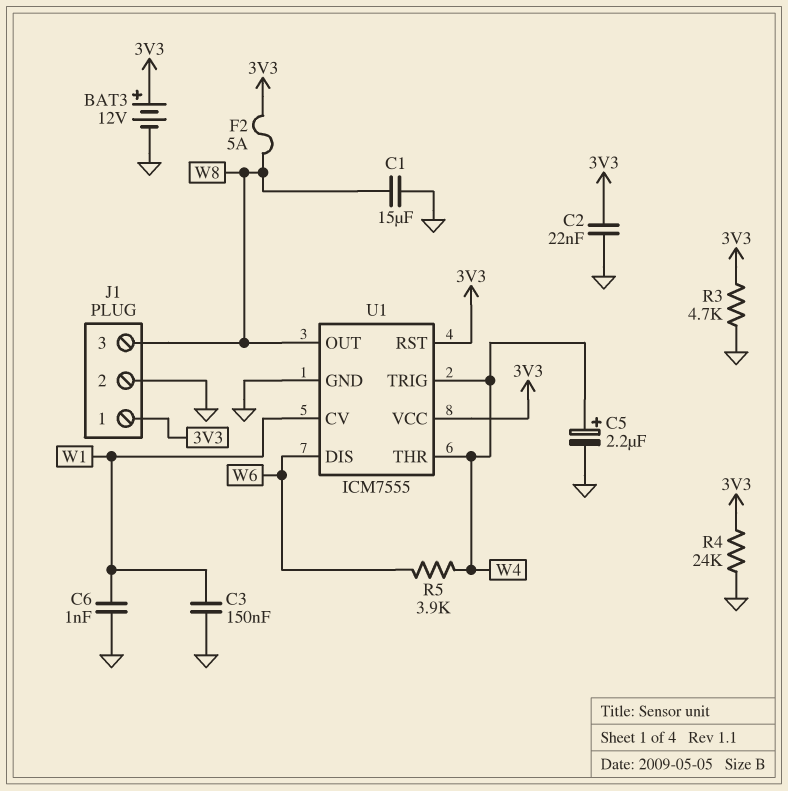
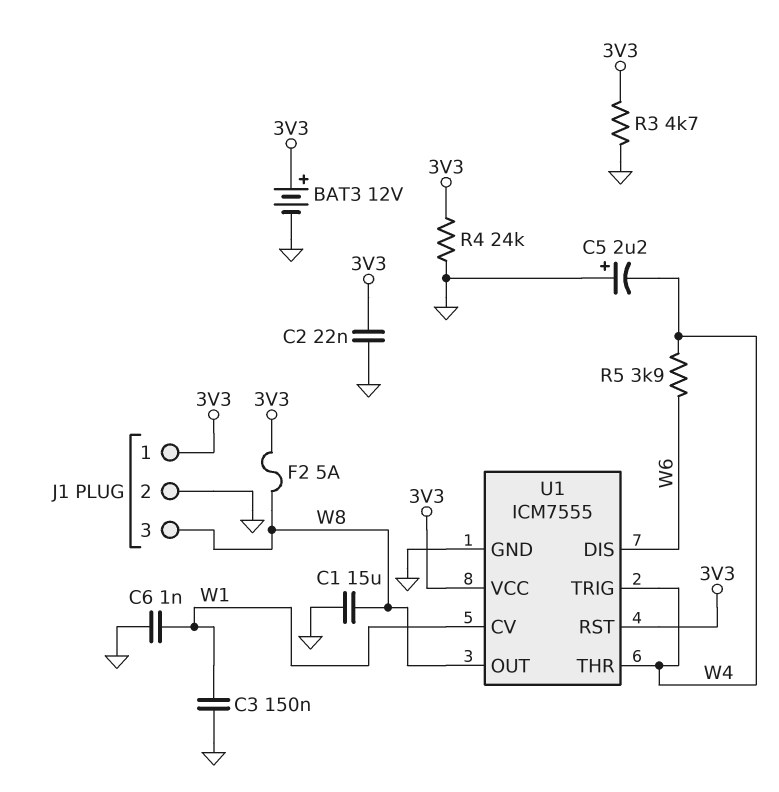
C5: 2.2uF (plus W4, minus GND) -> 2.2uF (plus GND, minus W4)

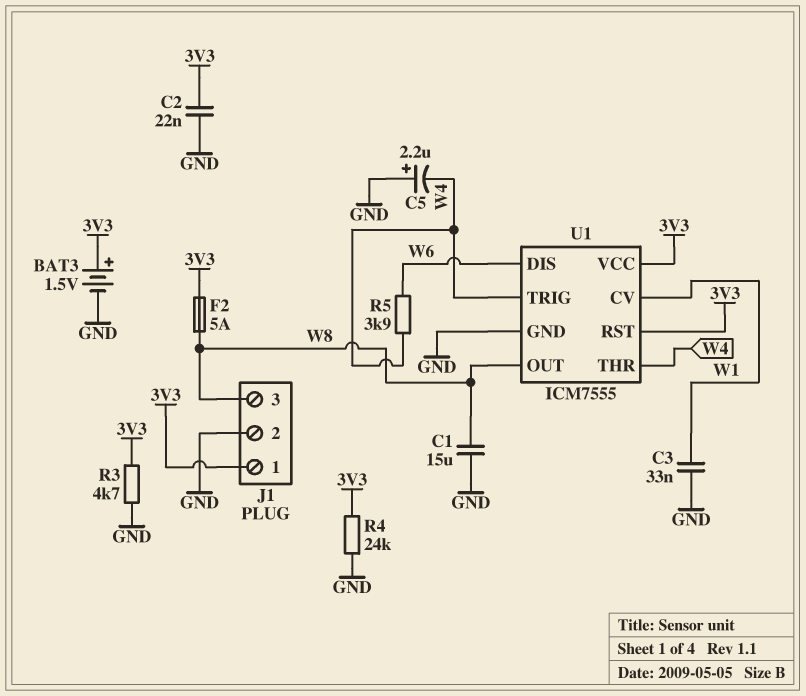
BAT3: 12V (plus 3V3, minus GND) -> 1.5V (plus 3V3, minus GND)
C3: 150nF (GND, W1) -> 33nF (GND, W1)
C6: 1nF (GND, W1) -> none

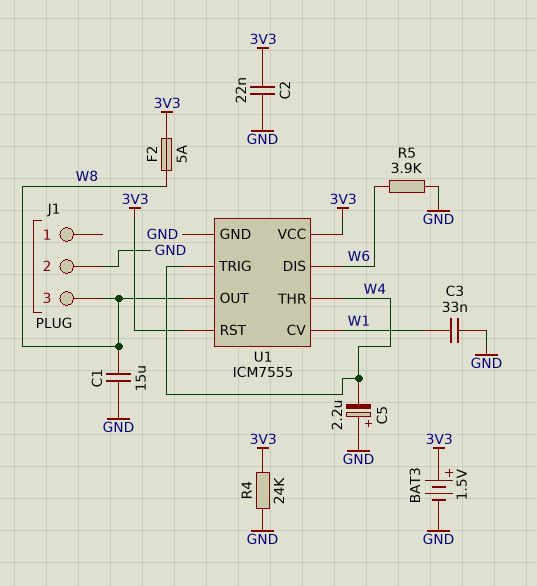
J1 pin 1: 3V3 -> none
R3: 4.7k (3V3, GND) -> none
R5: 3.9k (W4, W6) -> 3.9k (GND, W6)

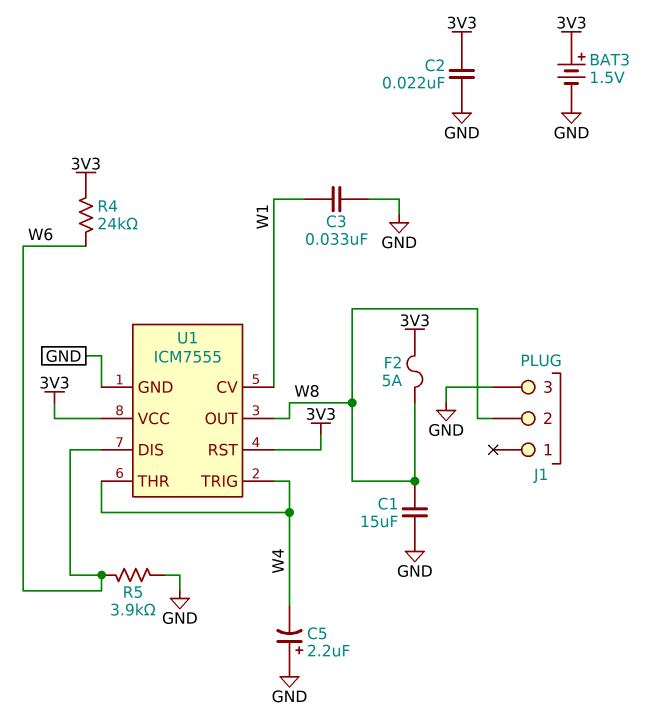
J1 pin 2: GND -> W8
J1 pin 3: W8 -> GND
R4: 24k (3V3, GND) -> 24k (3V3, W6)

